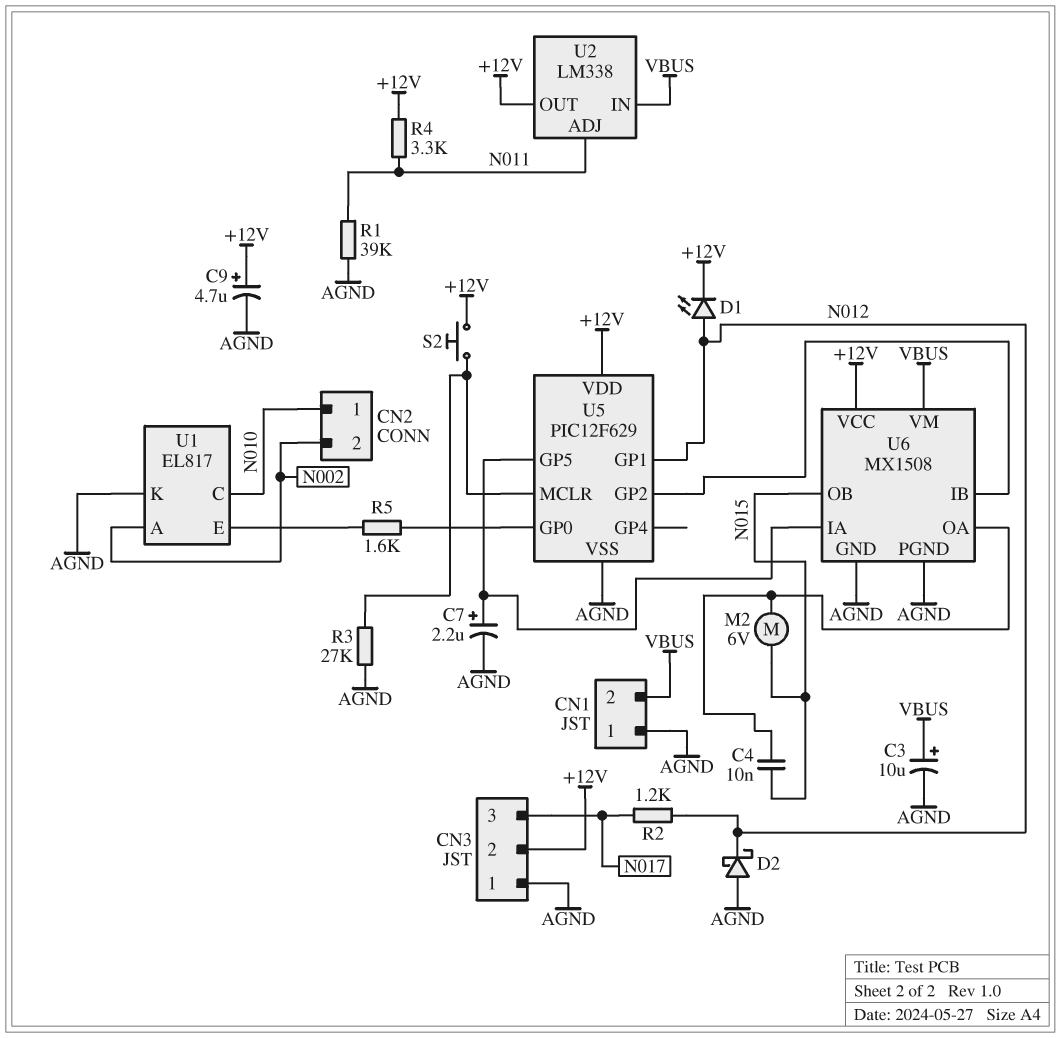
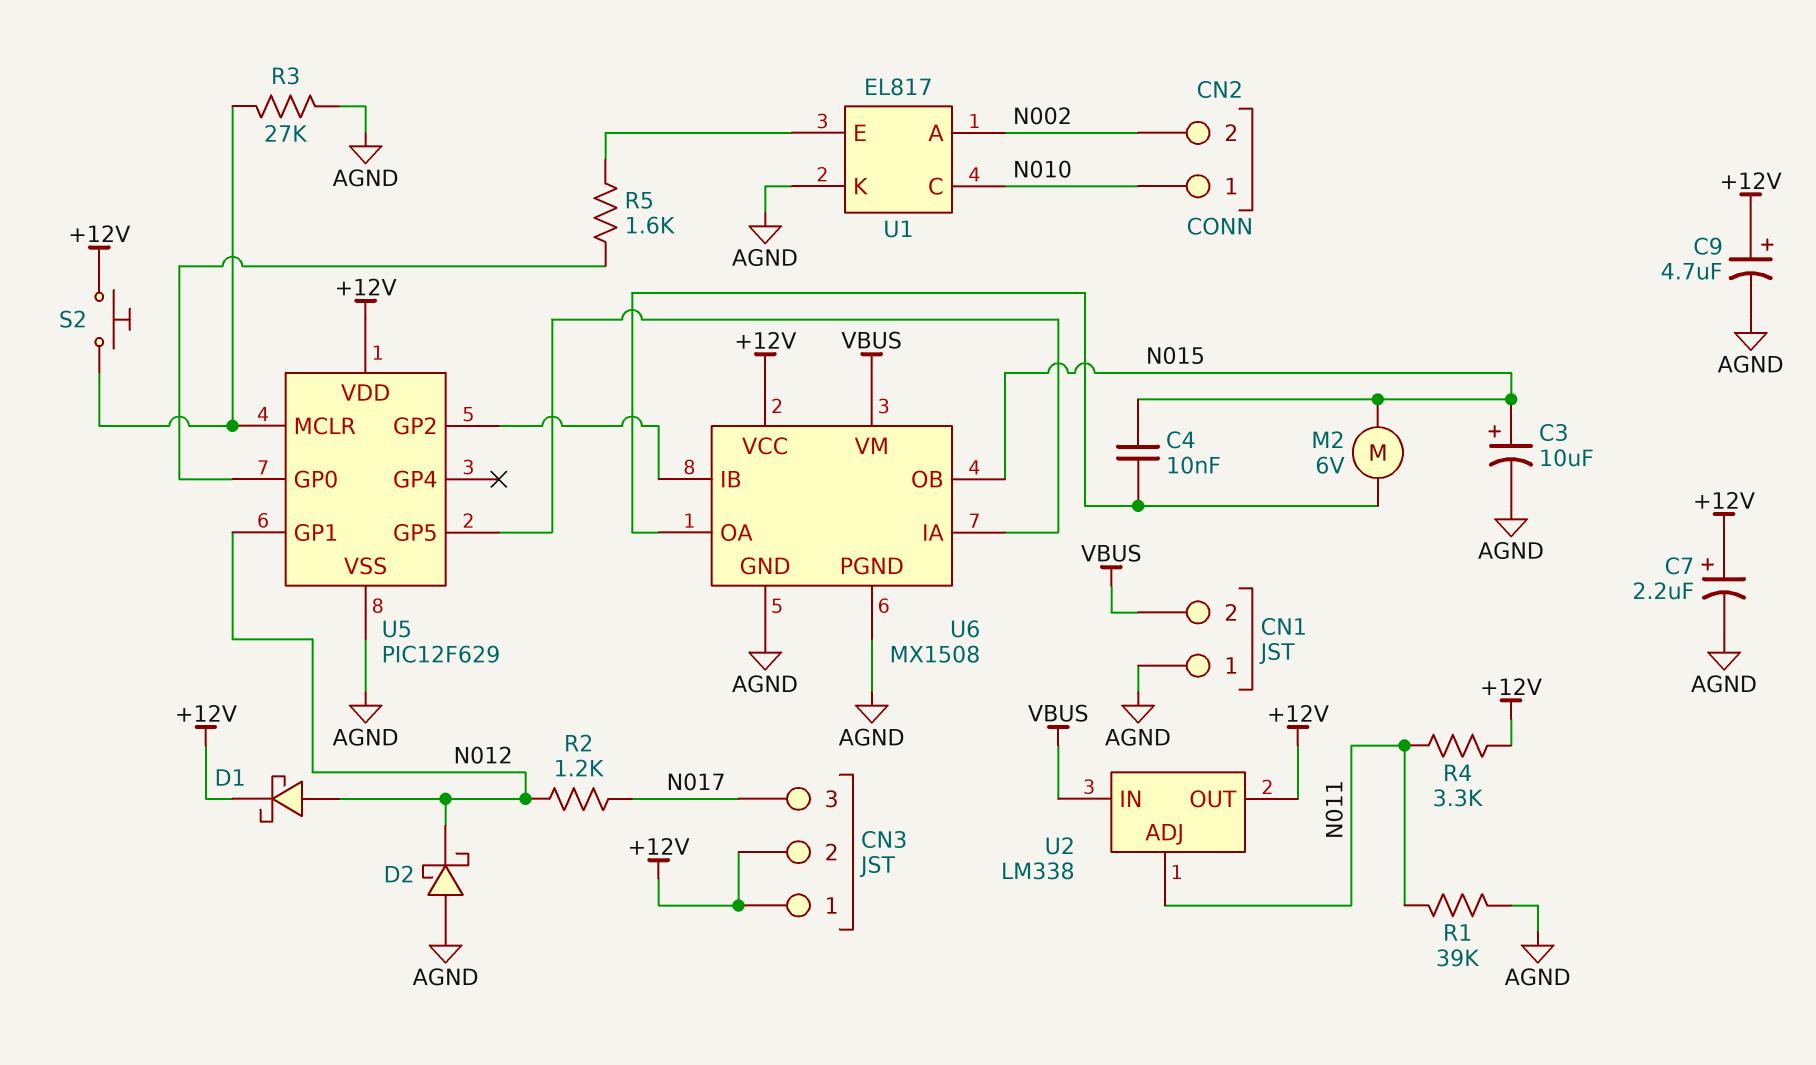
C3: 10uF (plus VBUS, minus AGND) -> 10uF (plus N015, minus AGND)
C7: 2.2uF (plus U5/GP5, minus AGND) -> 2.2uF (plus +12V, minus AGND)
CN3 pin 1: AGND -> +12V
D1: LED (A N012, K +12V) -> schottky (A N012, K +12V)

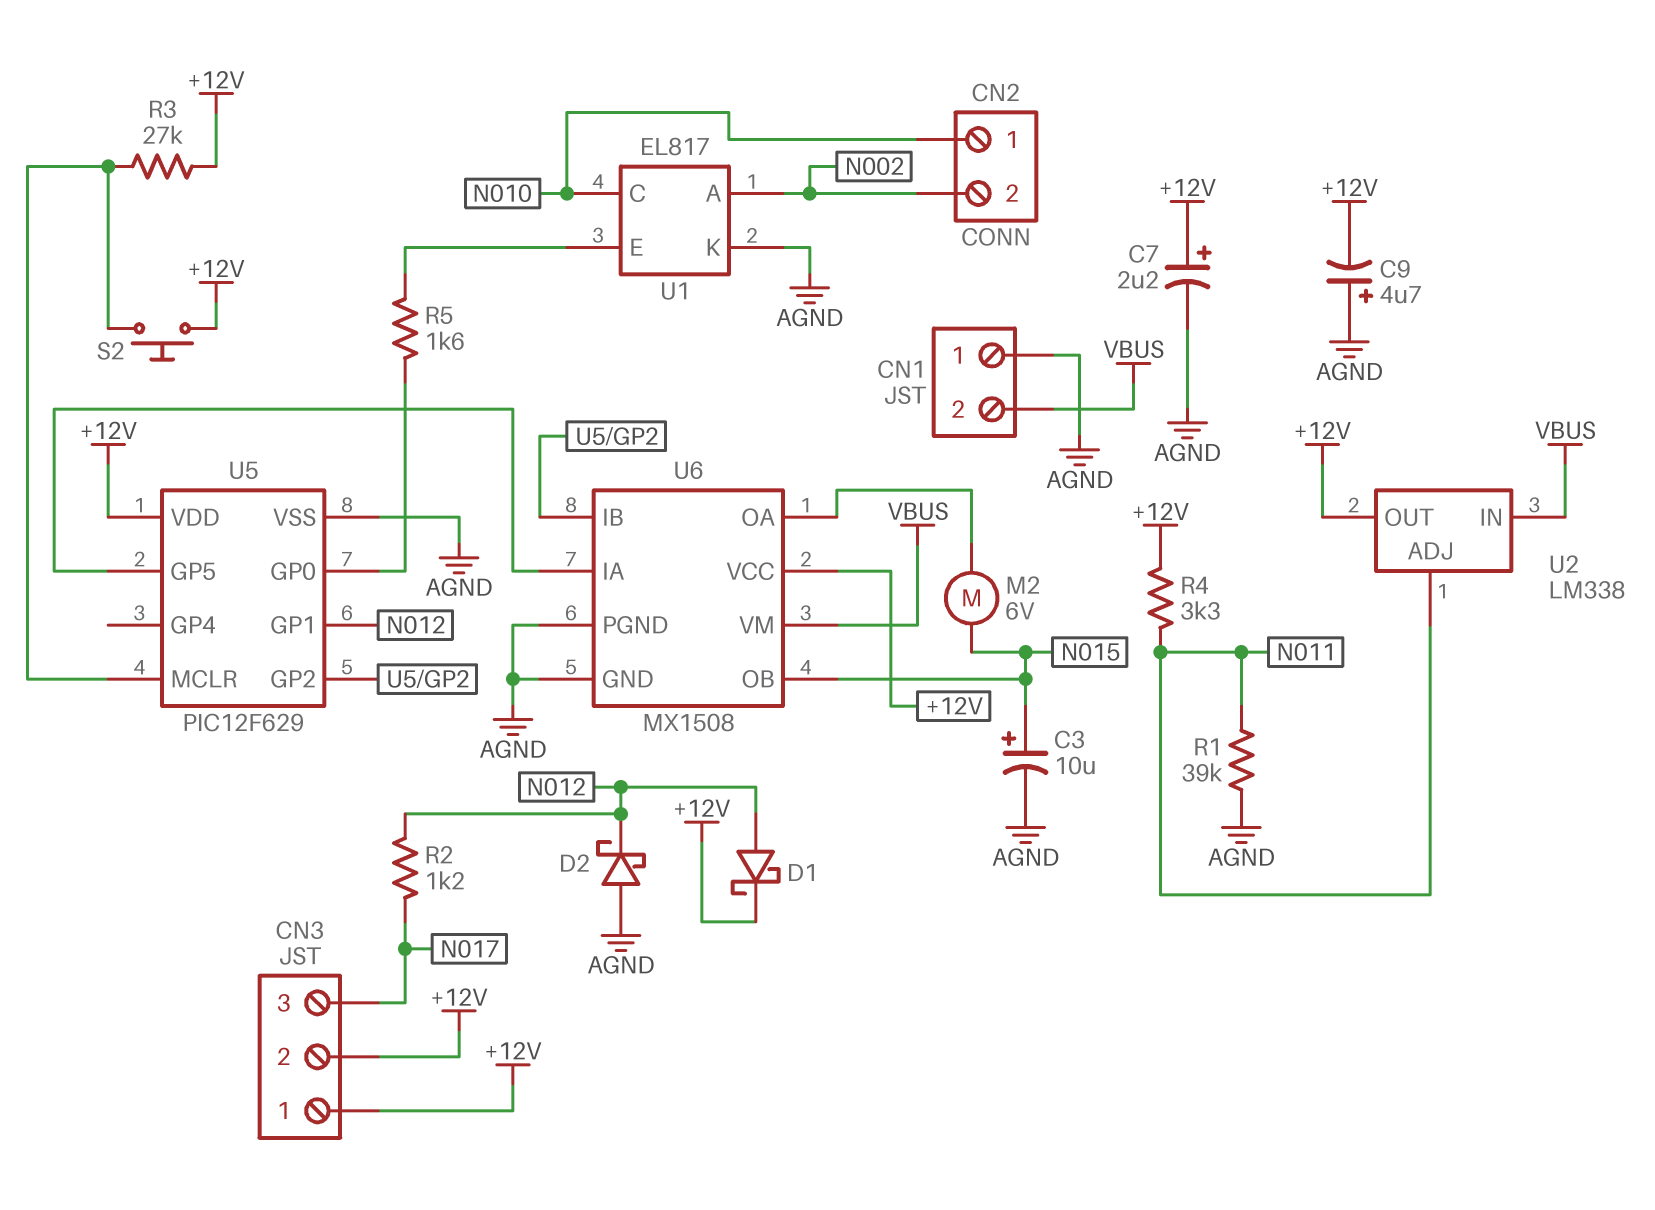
C4: 10nF (N015, U6/OA) -> none
C9: 4.7uF (plus +12V, minus AGND) -> 4.7uF (plus AGND, minus +12V)
R3: 27k (AGND, U5/MCLR) -> 27k (+12V, U5/MCLR)

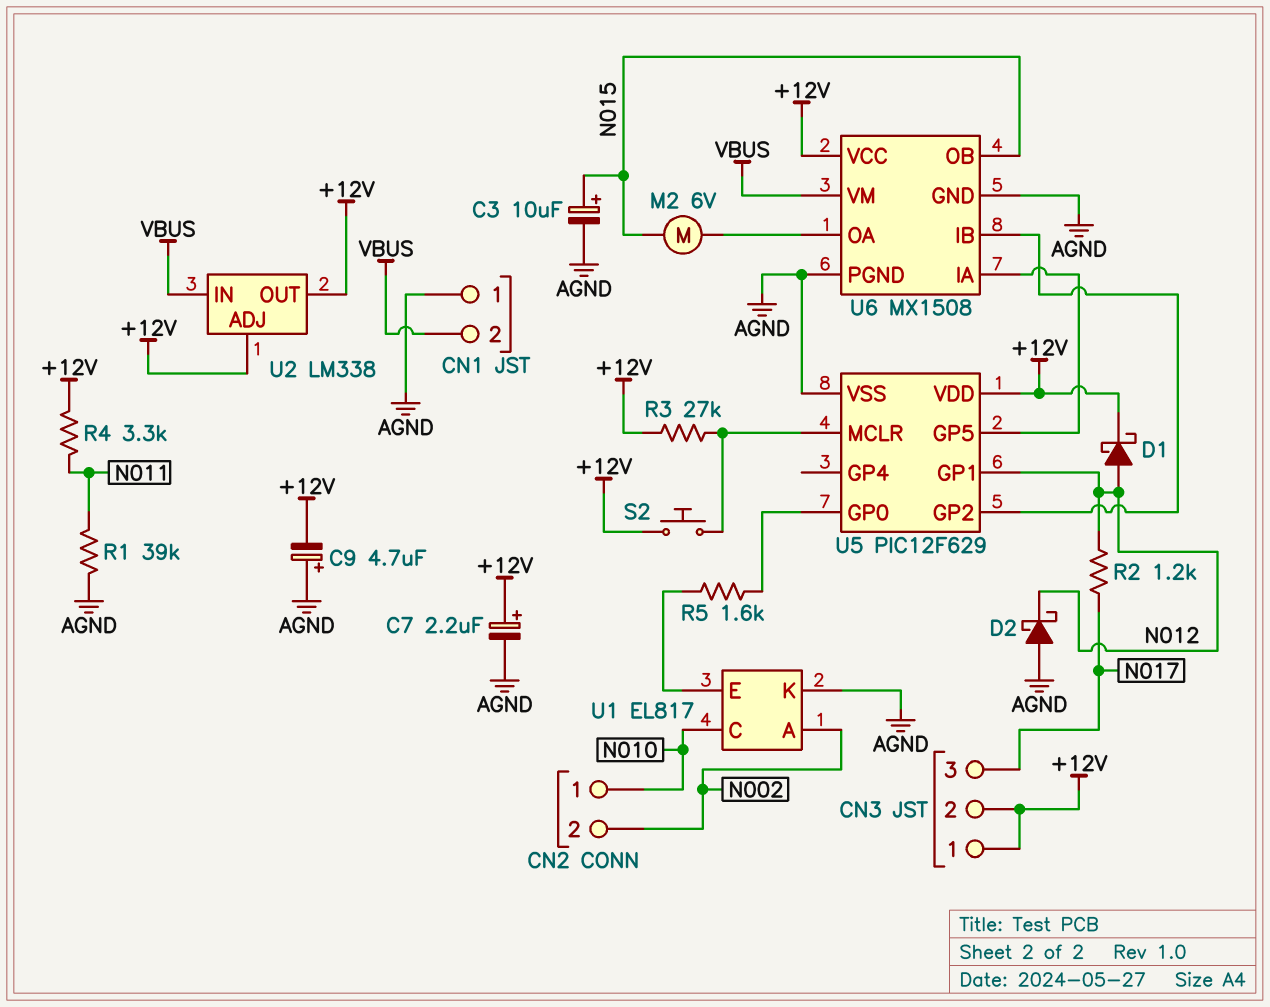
U2 pin ADJ: N011 -> +12V

